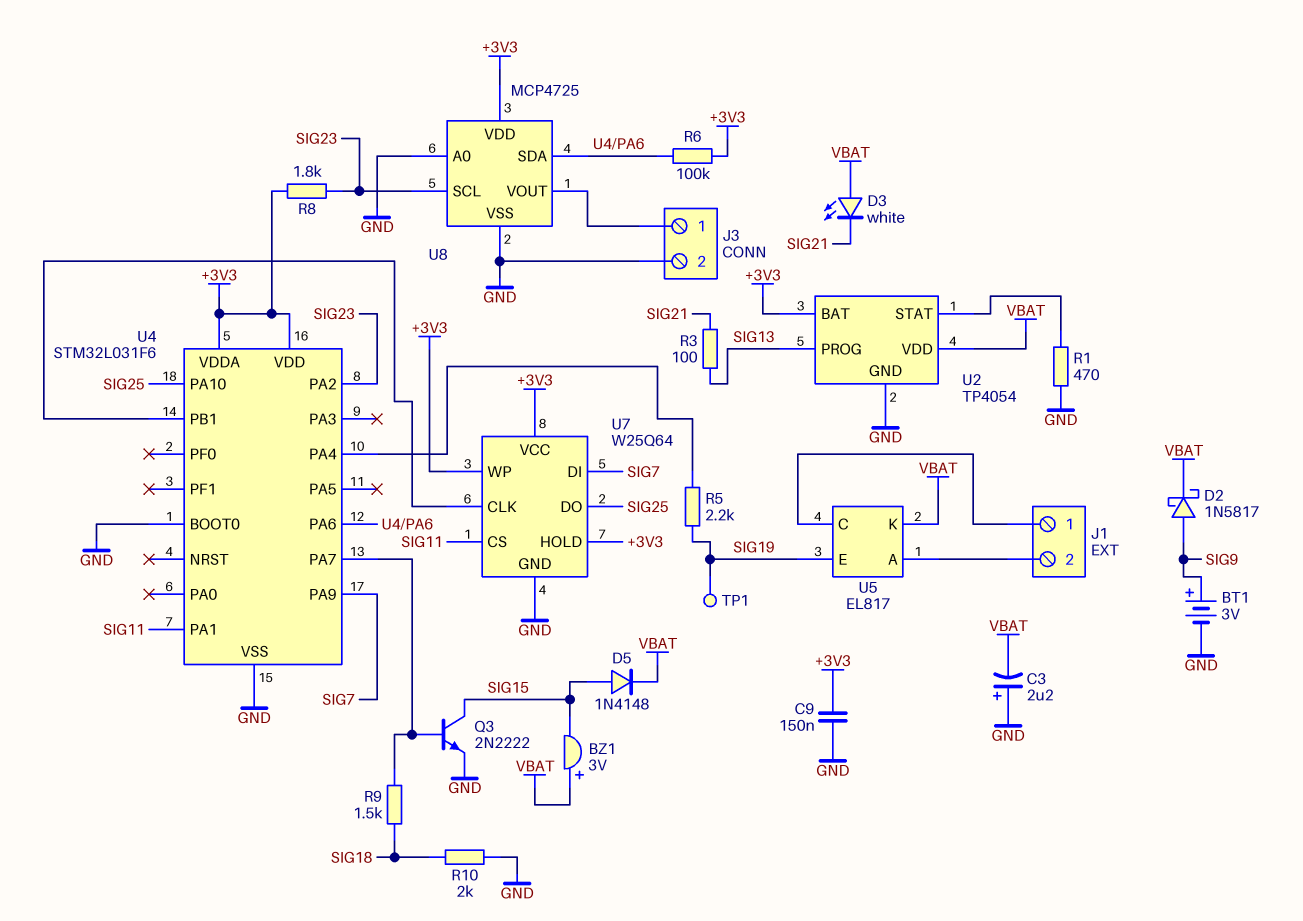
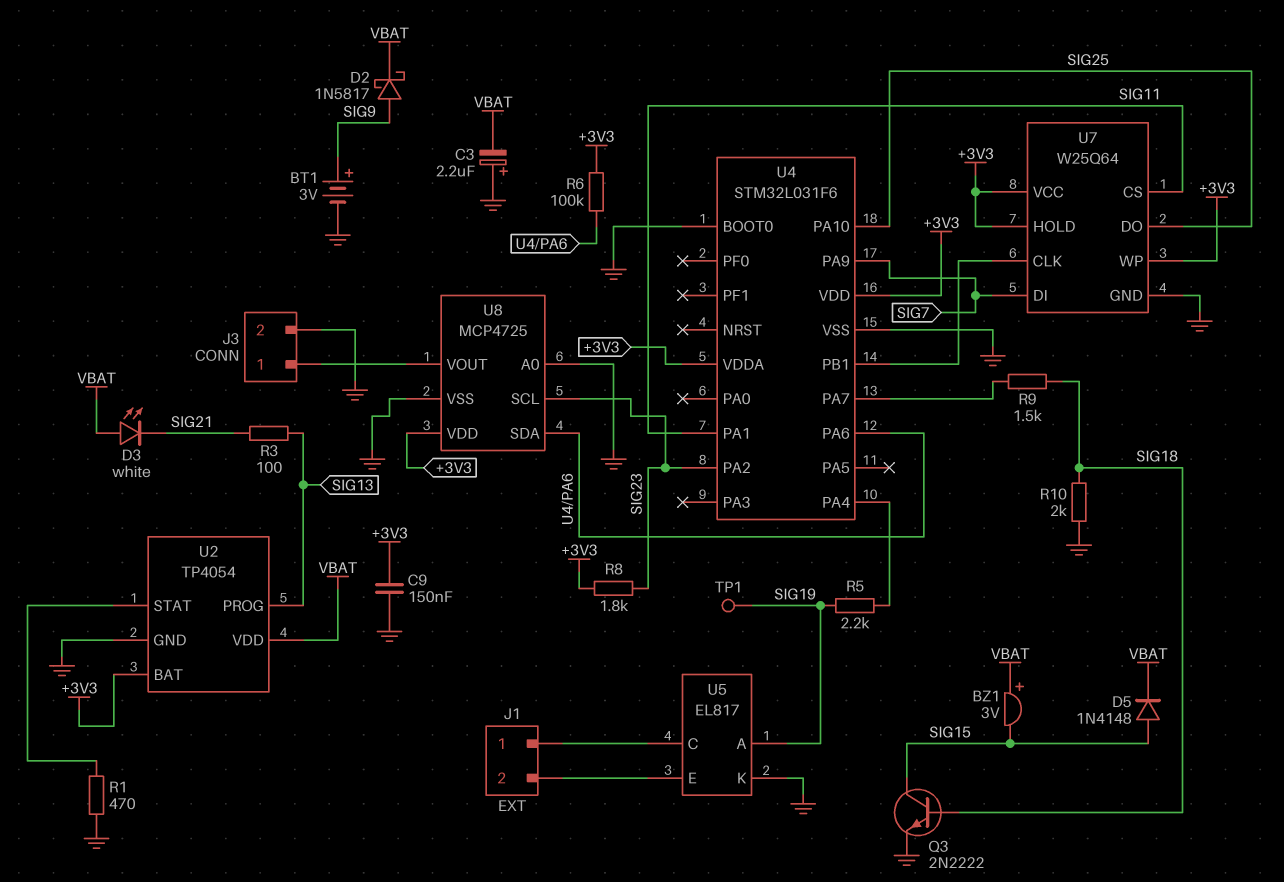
Q3: NPN 2N2222 (B U4/PA7, C SIG15, E GND) -> NPN 2N2222 (B SIG18, C SIG15, E GND)
U5 pin A: J1/2 -> SIG19
U5 pin E: SIG19 -> J1/2
U5 pin K: VBAT -> GND

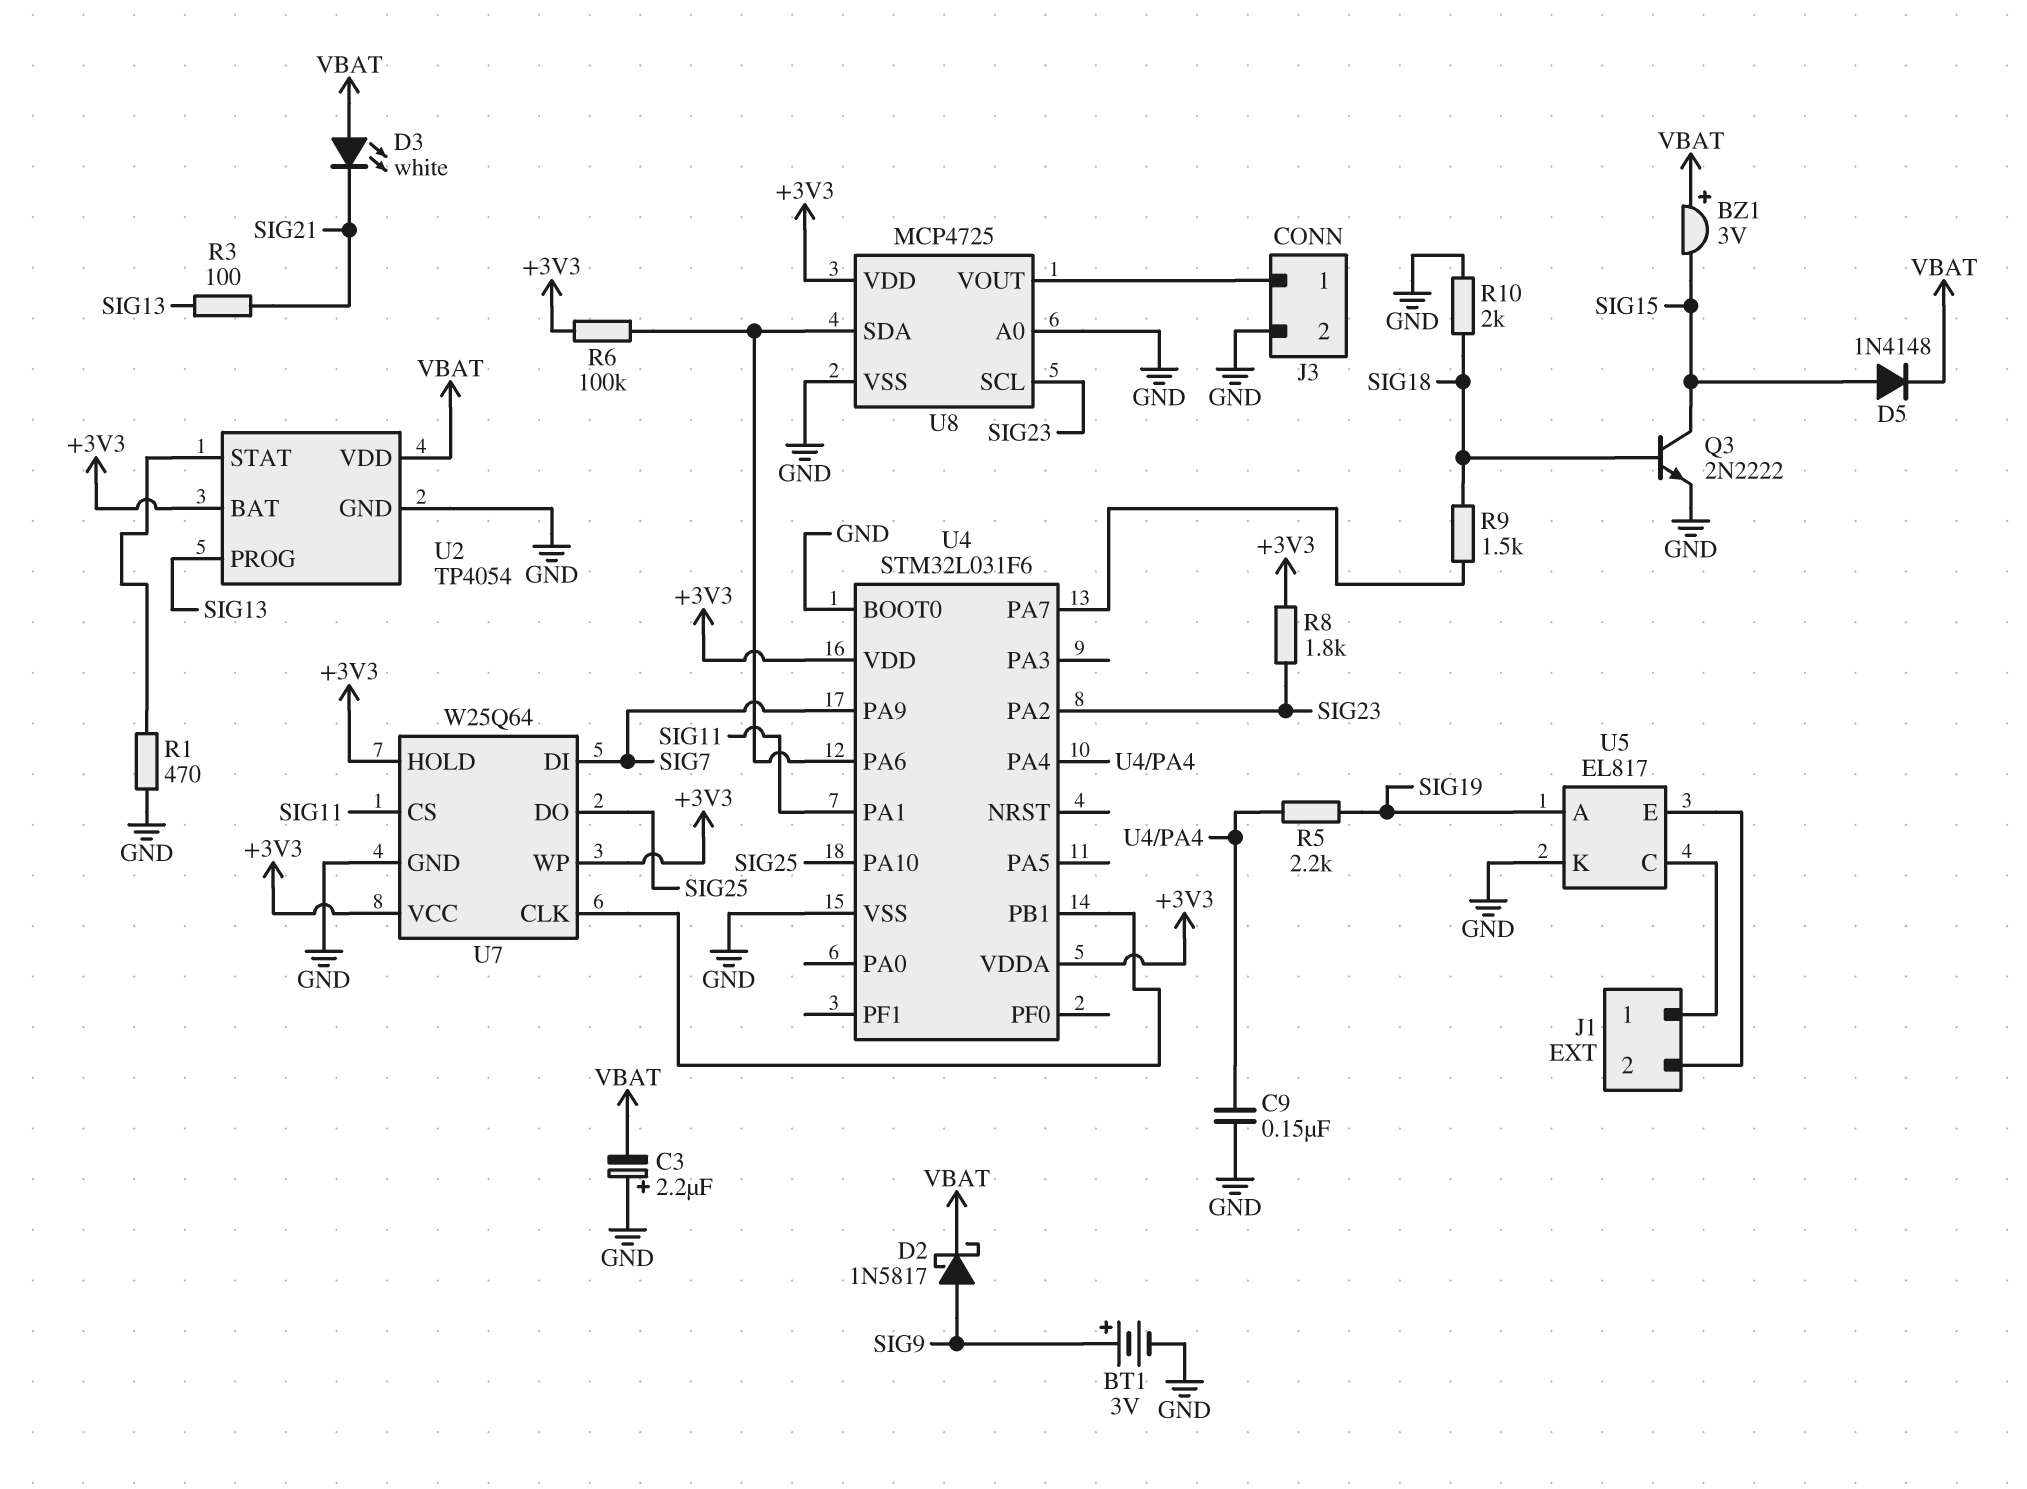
C9: 150nF (+3V3, GND) -> 150nF (GND, U4/PA4)
TP1: test point (SIG19) -> none

